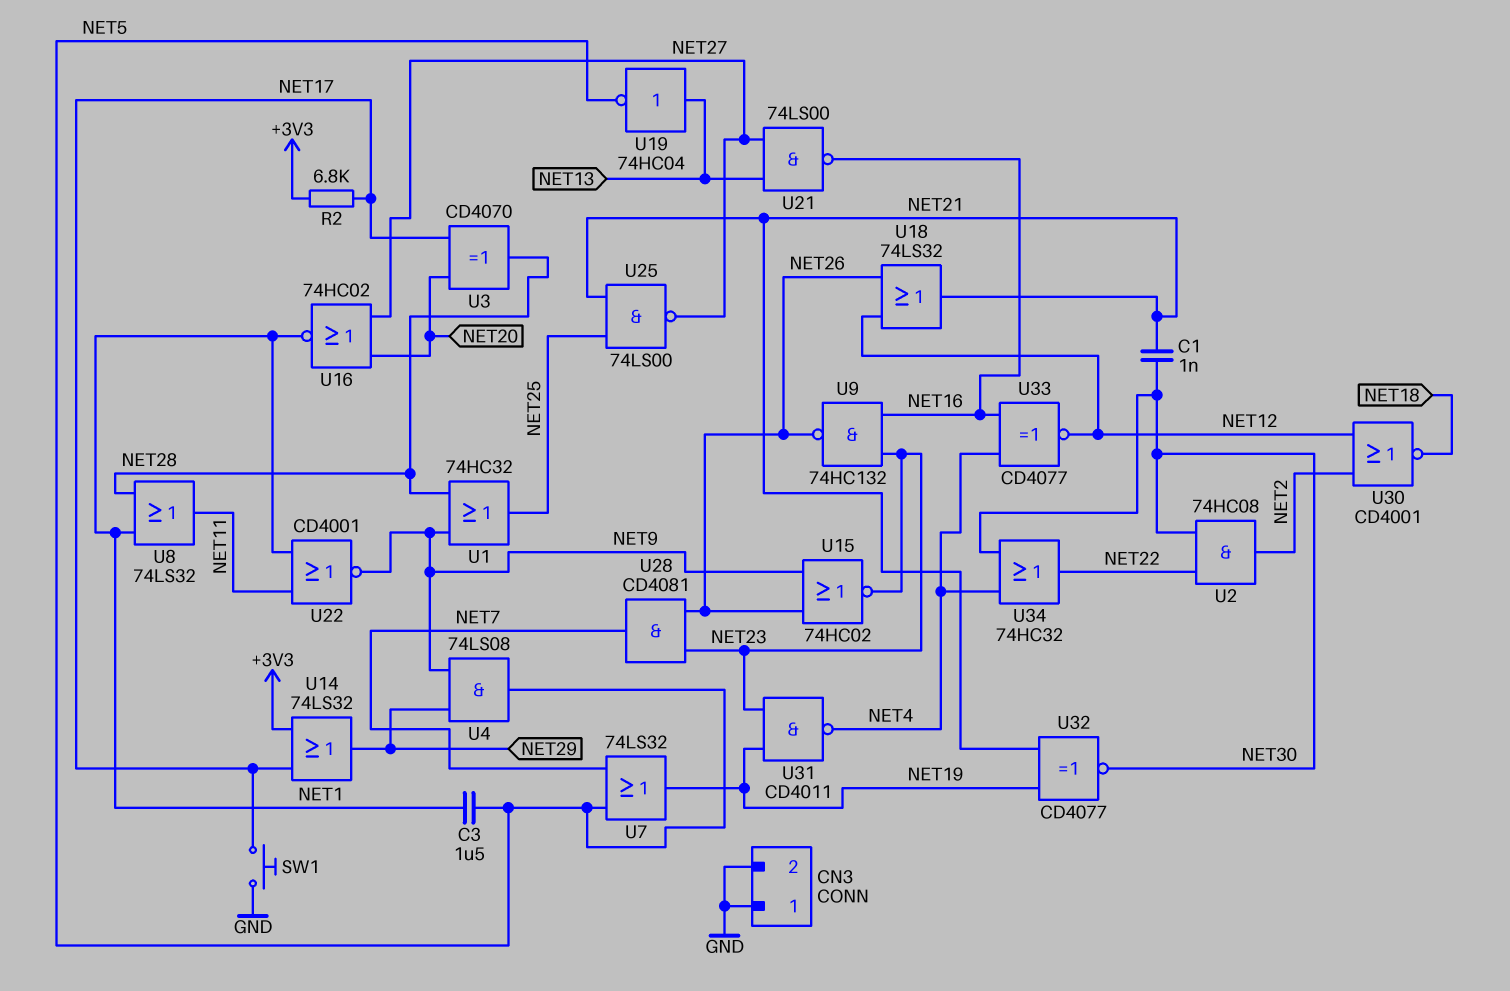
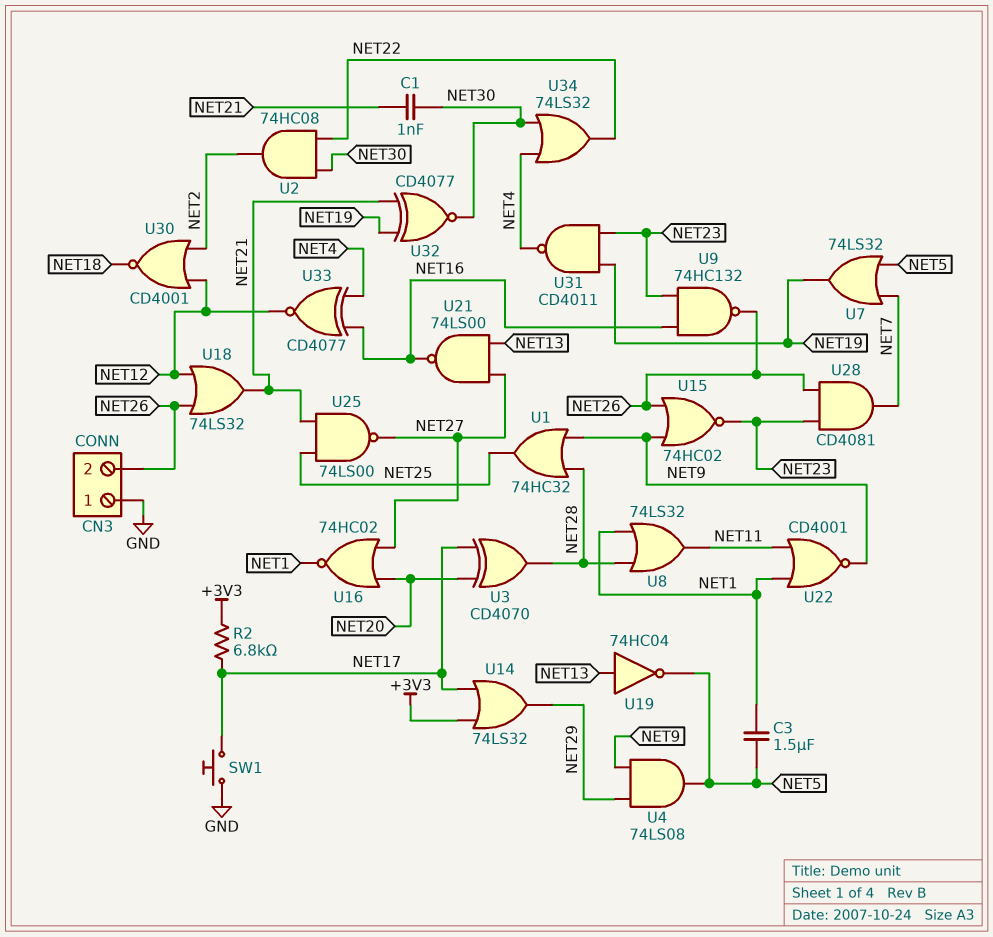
CN3 pin 2: GND -> NET26
U34: OR 74HC32 (in NET4, in NET30, out NET22) -> OR 74LS32 (in NET4, in NET30, out NET22)

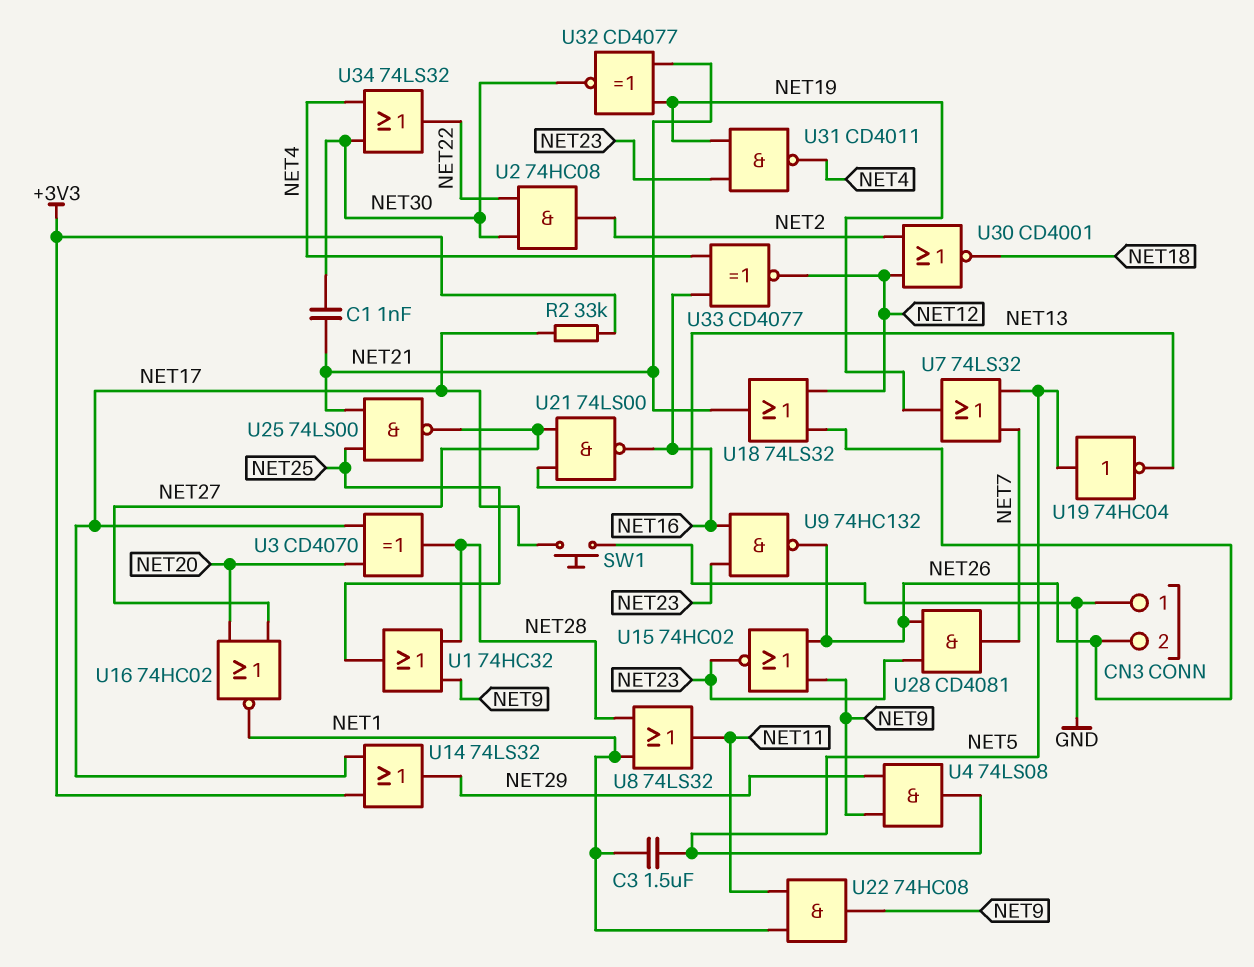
R2: 6.8k (+3V3, NET17) -> 33k (+3V3, NET17)
U19: NOT 74HC04 (in NET13, out NET5) -> NOT 74HC04 (in NET5, out NET13)
U22: NOR CD4001 (in NET1, in NET11, out NET9) -> AND 74HC08 (in NET1, in NET11, out NET9)

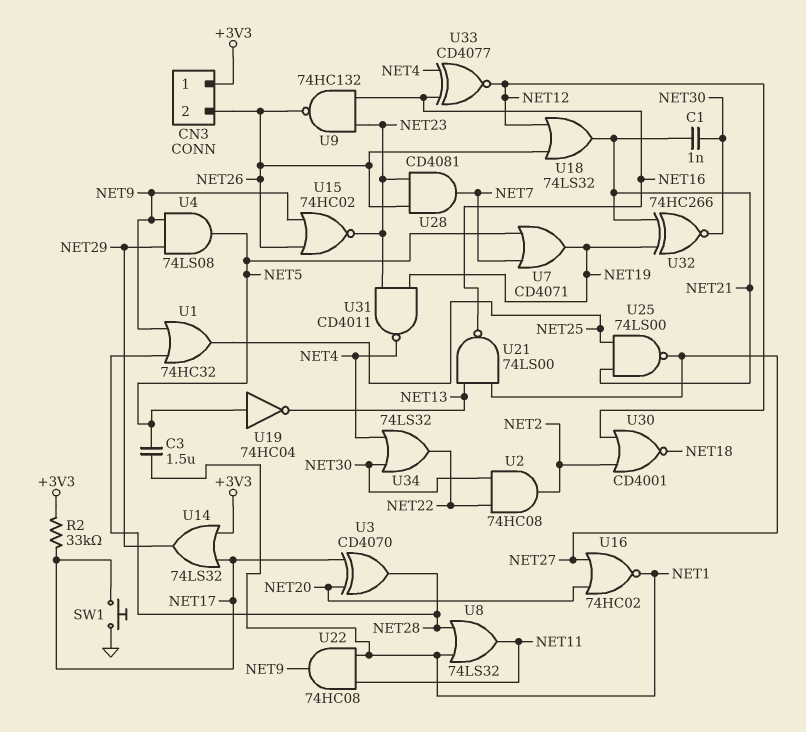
CN3 pin 1: GND -> +3V3
U7: OR 74LS32 (in NET5, in NET7, out NET19) -> OR CD4071 (in NET5, in NET7, out NET19)
U32: XNOR CD4077 (in NET19, in NET21, out NET30) -> XNOR 74HC266 (in NET19, in NET21, out NET30)

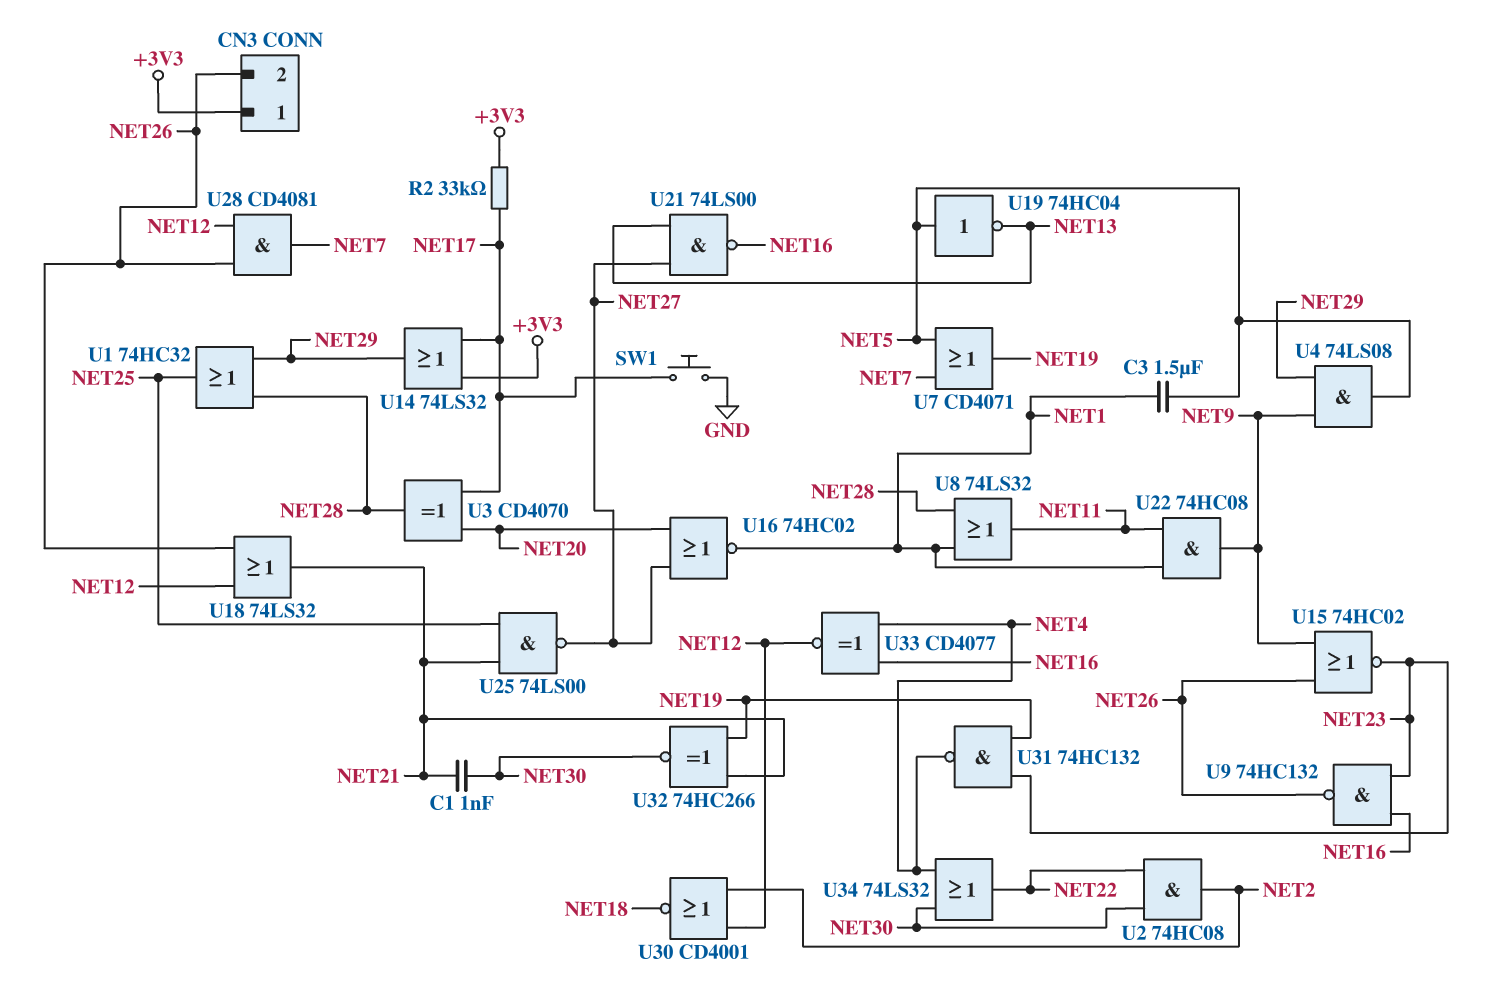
U1: OR 74HC32 (in NET9, in NET28, out NET25) -> OR 74HC32 (in NET28, in NET29, out NET25)
U28: AND CD4081 (in NET23, in NET26, out NET7) -> AND CD4081 (in NET12, in NET26, out NET7)
U31: NAND CD4011 (in NET19, in NET23, out NET4) -> NAND 74HC132 (in NET19, in NET23, out NET4)

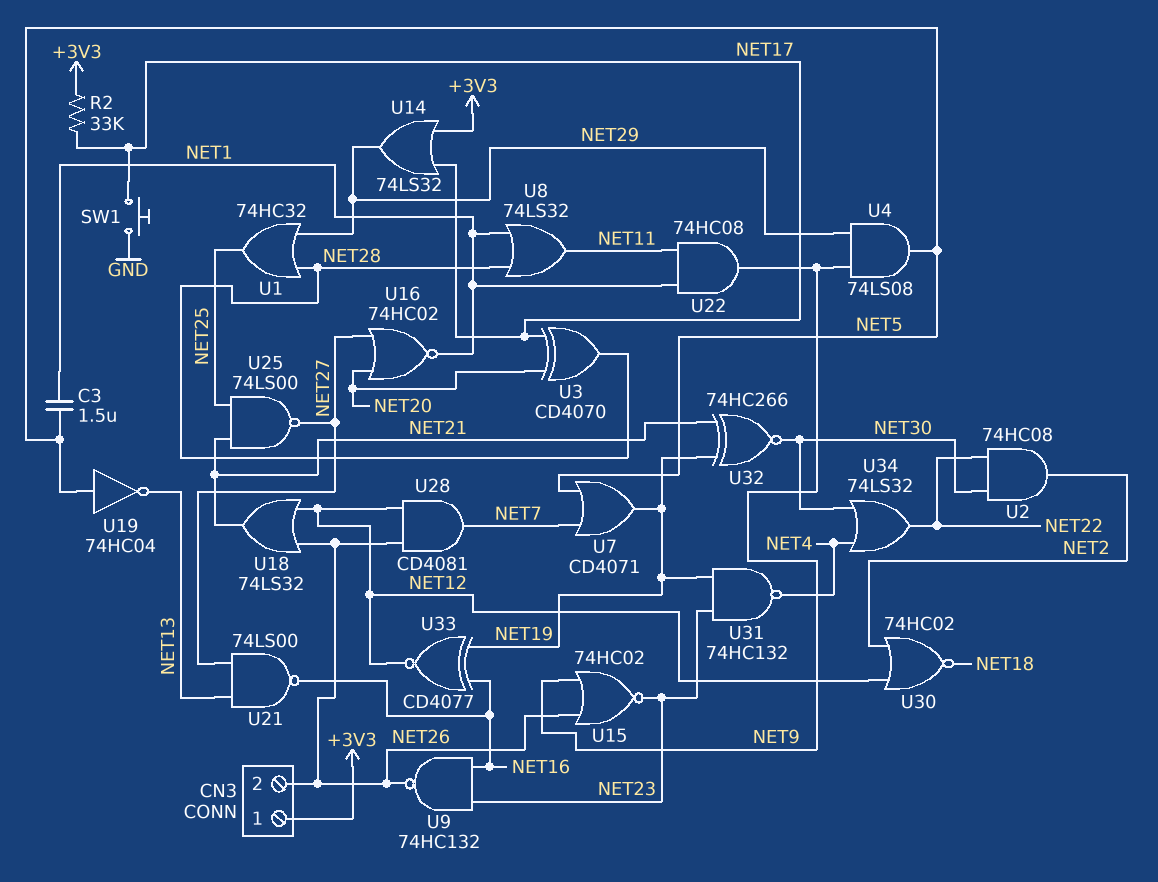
C1: 1nF (NET21, NET30) -> none
U30: NOR CD4001 (in NET2, in NET12, out NET18) -> NOR 74HC02 (in NET2, in NET12, out NET18)
U33: XNOR CD4077 (in NET4, in NET16, out NET12) -> XNOR CD4077 (in NET16, in NET19, out NET12)

